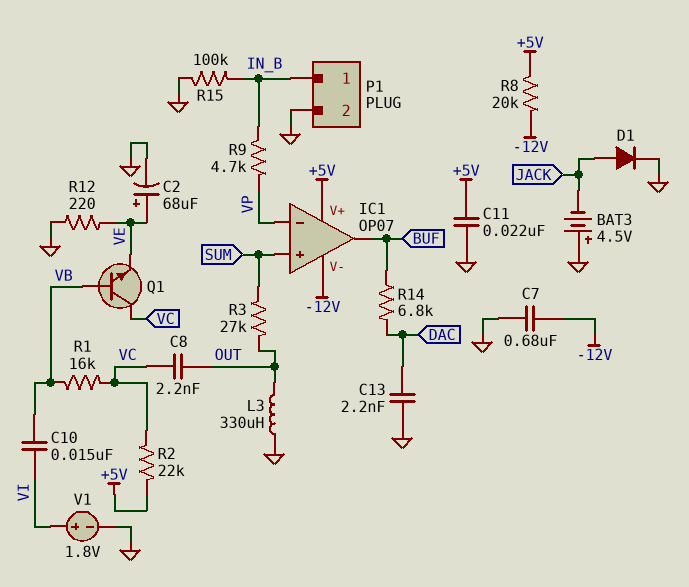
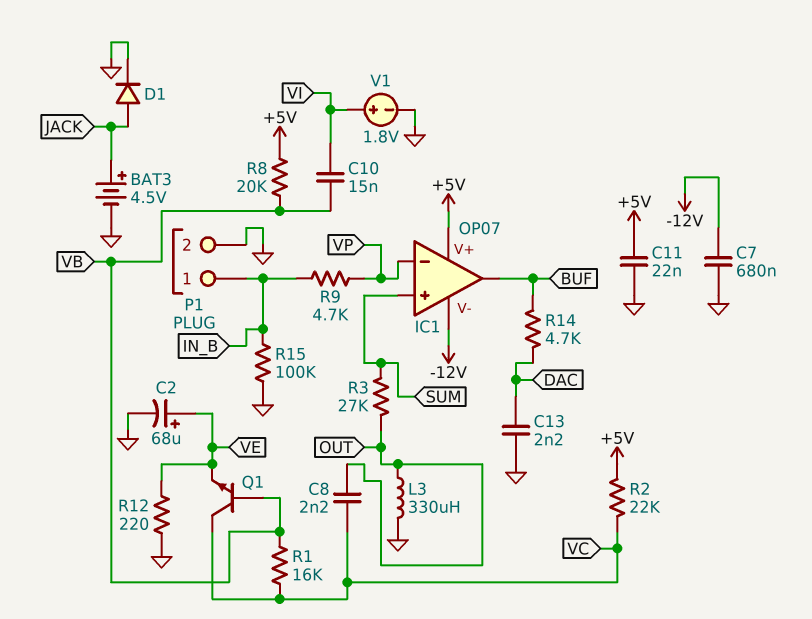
BAT3: 4.5V (plus GND, minus JACK) -> 4.5V (plus JACK, minus GND)
R8: 20k (+5V, -12V) -> 20k (+5V, VB)
R14: 6.8k (BUF, DAC) -> 4.7k (BUF, DAC)

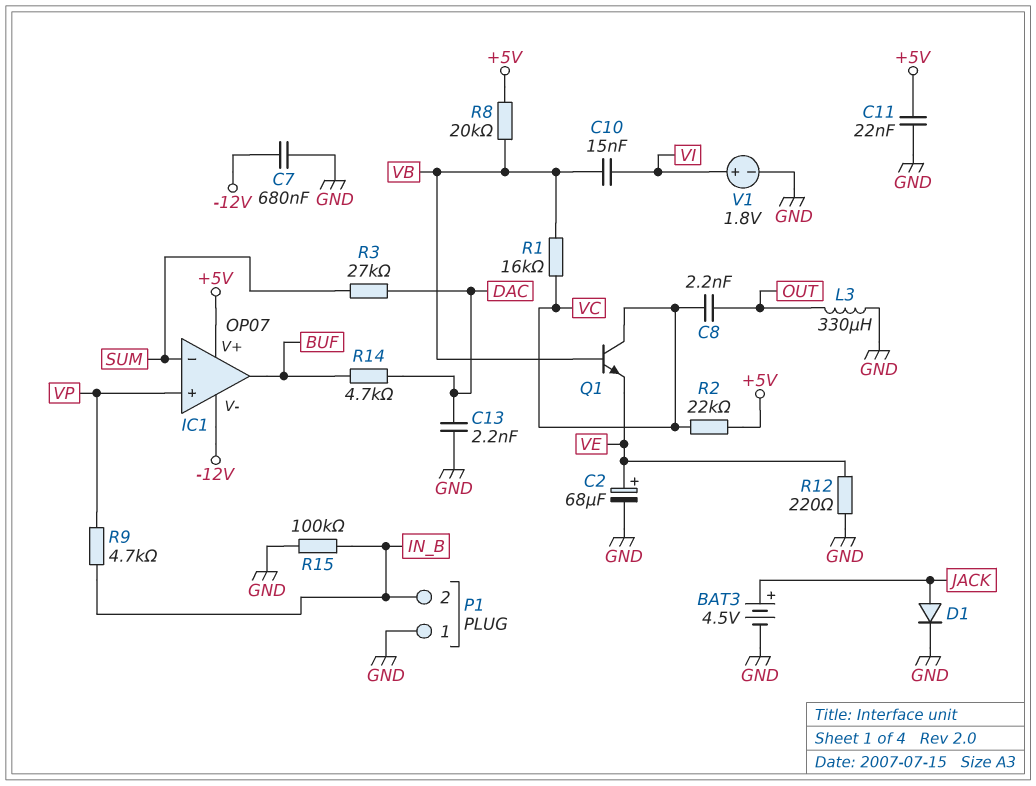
IC1 pin in+: SUM -> VP
IC1 pin in-: VP -> SUM
P1 pin 1: IN_B -> GND
P1 pin 2: GND -> IN_B
R3: 27k (OUT, SUM) -> 27k (DAC, SUM)

